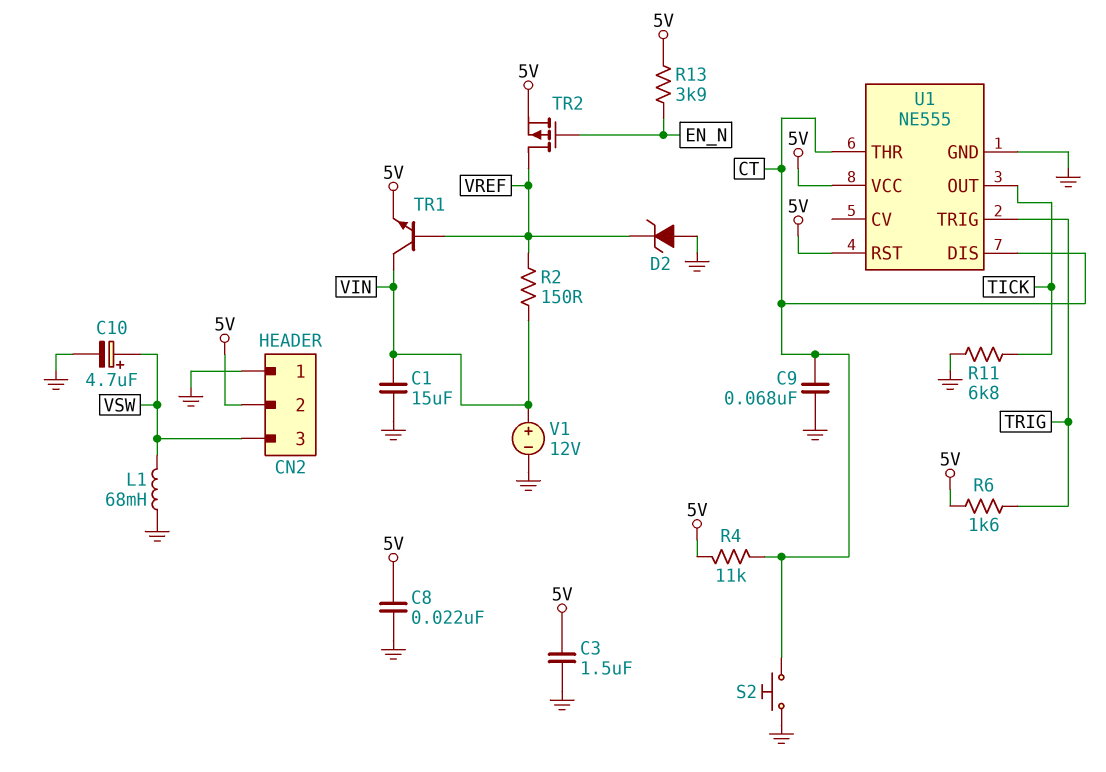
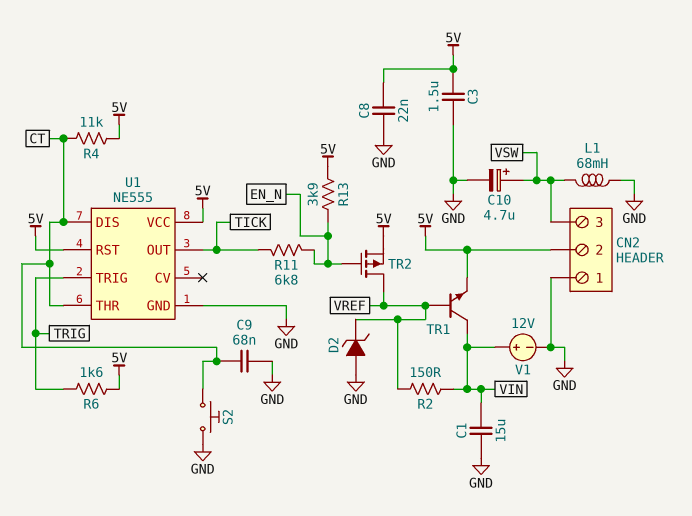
R11: 6.8k (GND, TICK) -> 6.8k (EN_N, TICK)

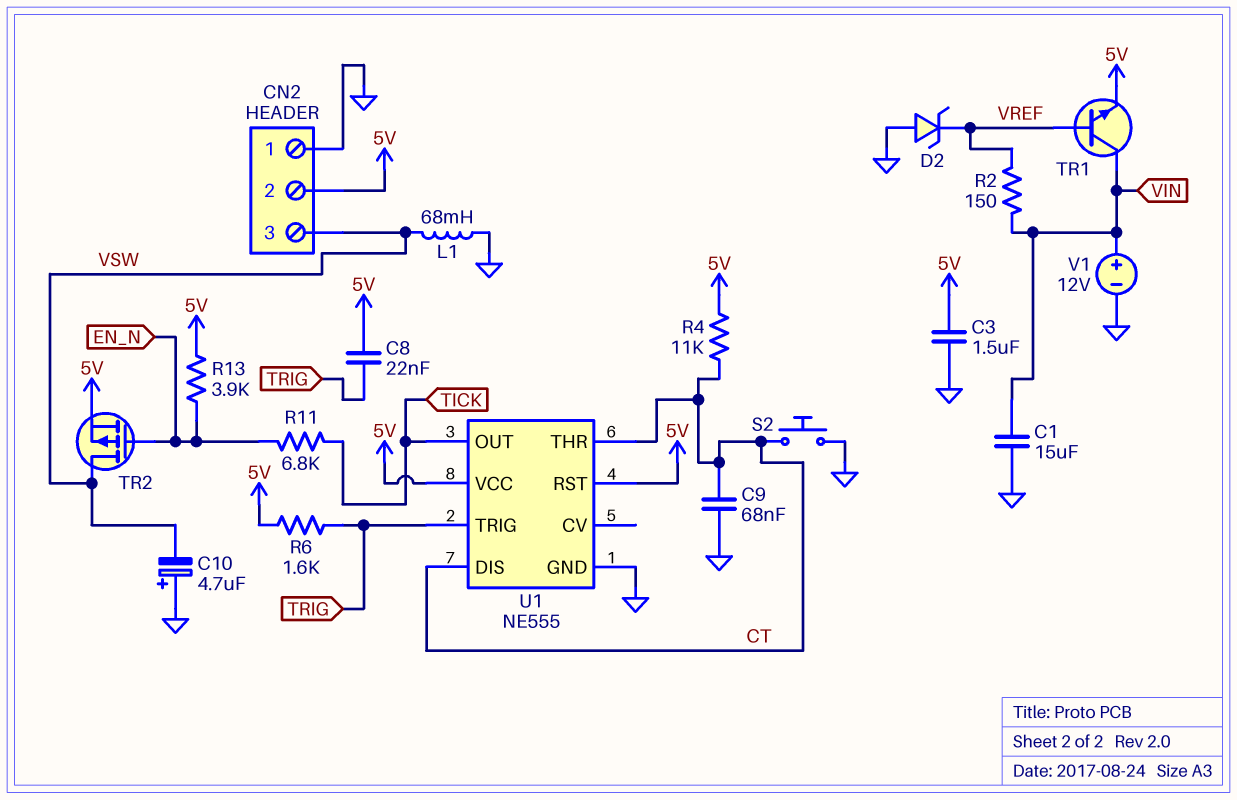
C8: 22nF (5V, GND) -> 22nF (5V, TRIG)
C10: 4.7uF (plus VSW, minus GND) -> 4.7uF (plus GND, minus VSW)
TR2: PMOS (G EN_N, D VREF, S 5V) -> PMOS (G EN_N, D VSW, S 5V)

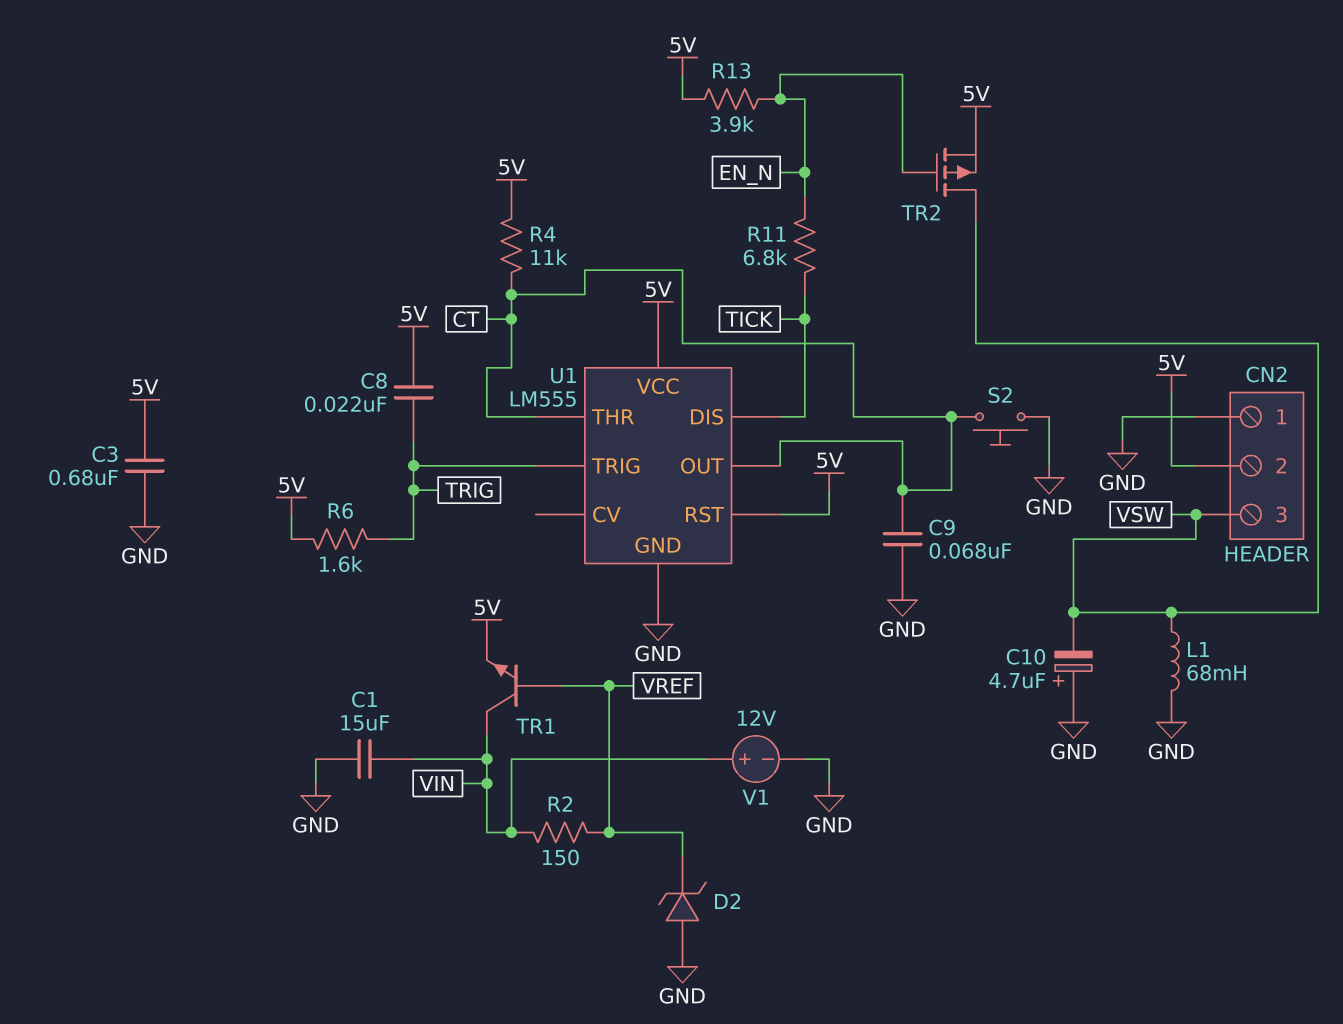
C3: 1.5uF (5V, GND) -> 680nF (5V, GND)
U1: NE555 -> LM555
U1 pin DIS: CT -> TICK
U1 pin OUT: TICK -> CT

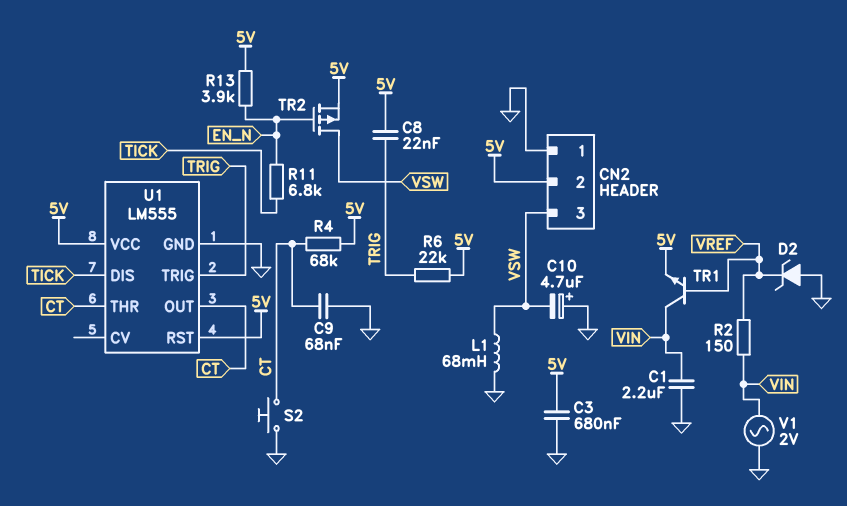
C1: 15uF (GND, VIN) -> 2.2uF (GND, VIN)
R4: 11k (5V, CT) -> 68k (5V, CT)
R6: 1.6k (5V, TRIG) -> 22k (5V, TRIG)
V1: 12V (plus VIN, minus GND) -> AC 2V (GND, VIN)

